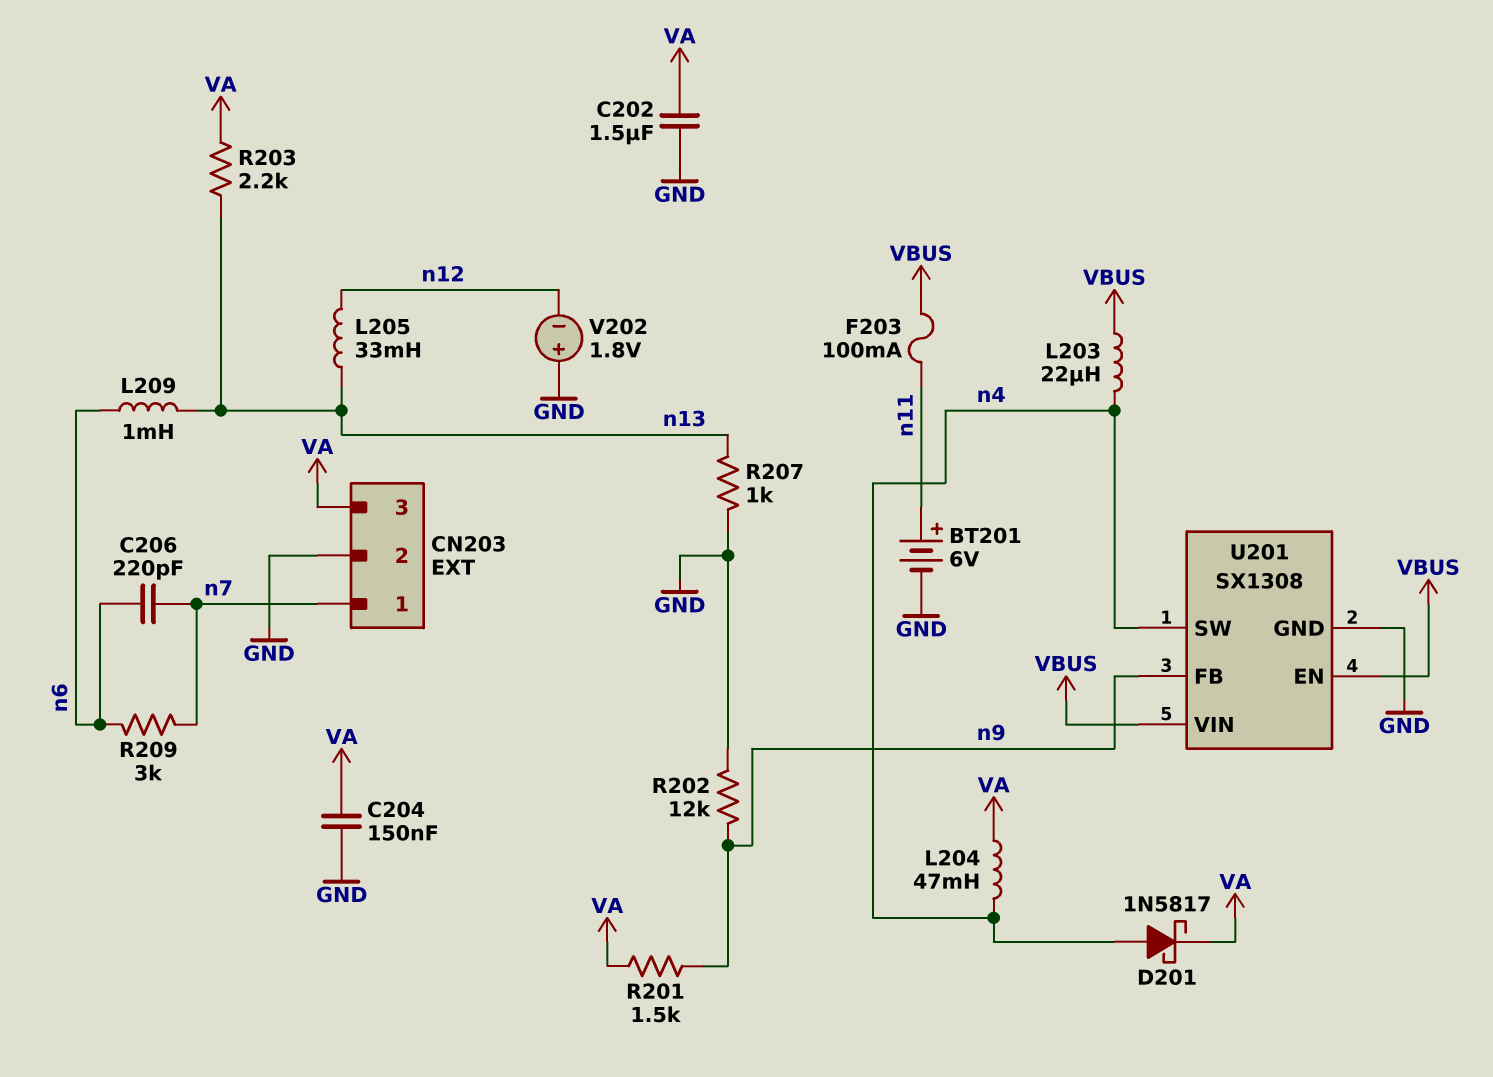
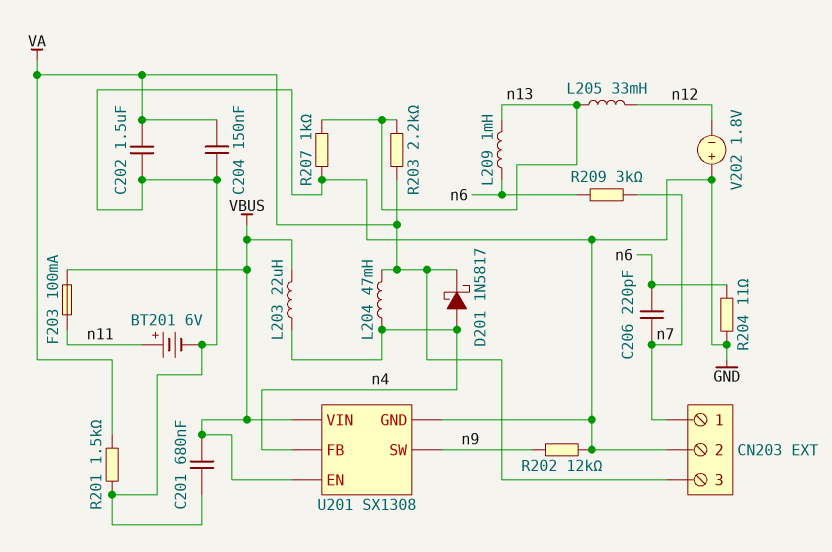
C201: none -> 680nF (GND, VBUS)
R201: 1.5k (VA, n9) -> 1.5k (GND, VA)
R204: none -> 11 (GND, n6)
U201 pin FB: n9 -> n4
U201 pin SW: n4 -> n9

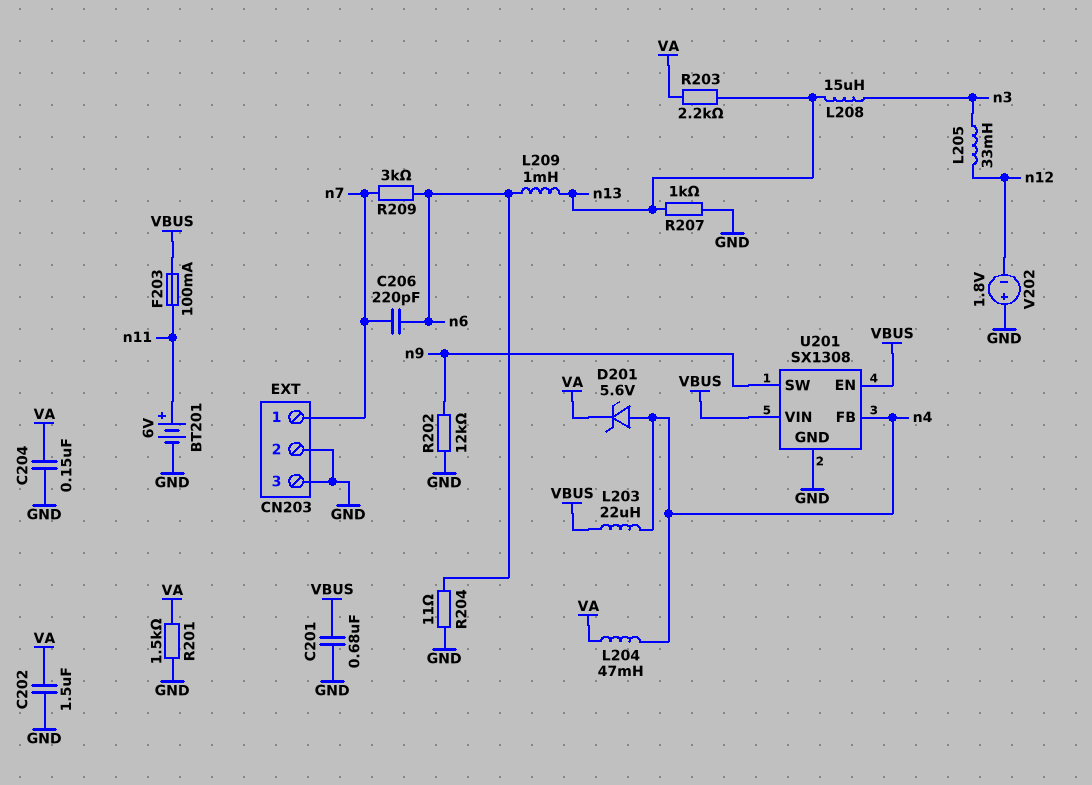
CN203 pin 3: VA -> GND
D201: schottky 1N5817 (A n4, K VA) -> zener 5.6V (A n4, K VA)
L205: 33mH (n12, n13) -> 33mH (n3, n12)
L208: none -> 15uH (n3, n13)

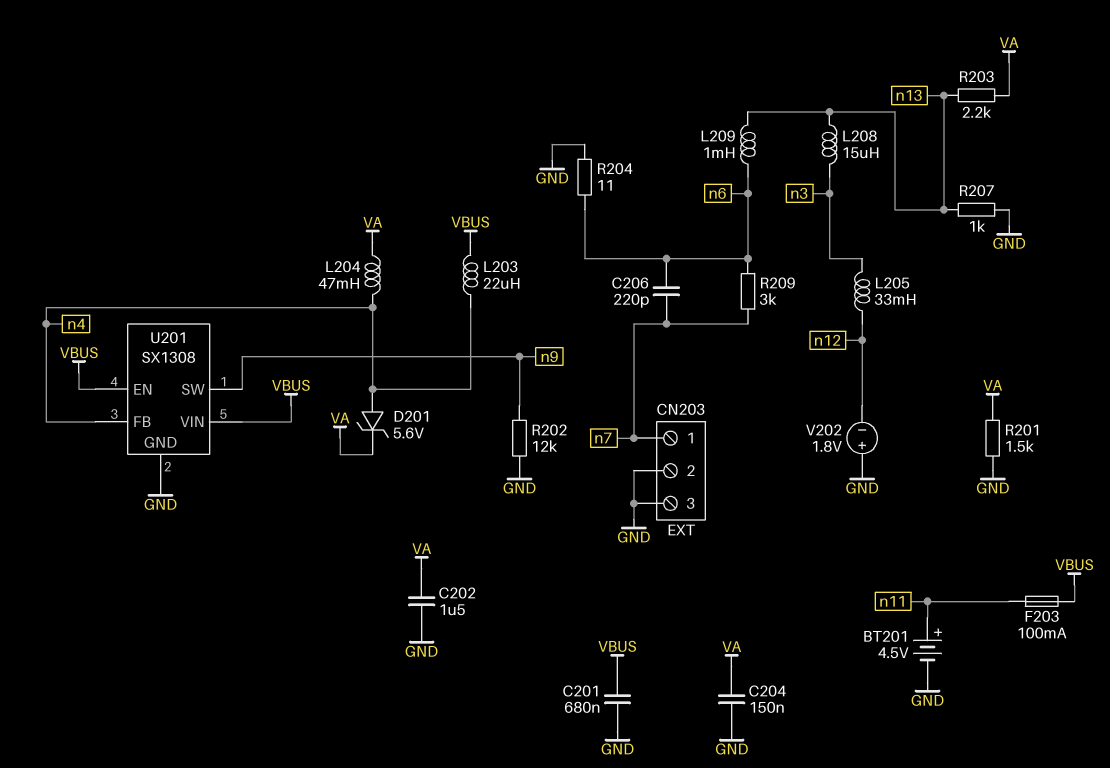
BT201: 6V (plus n11, minus GND) -> 4.5V (plus n11, minus GND)

